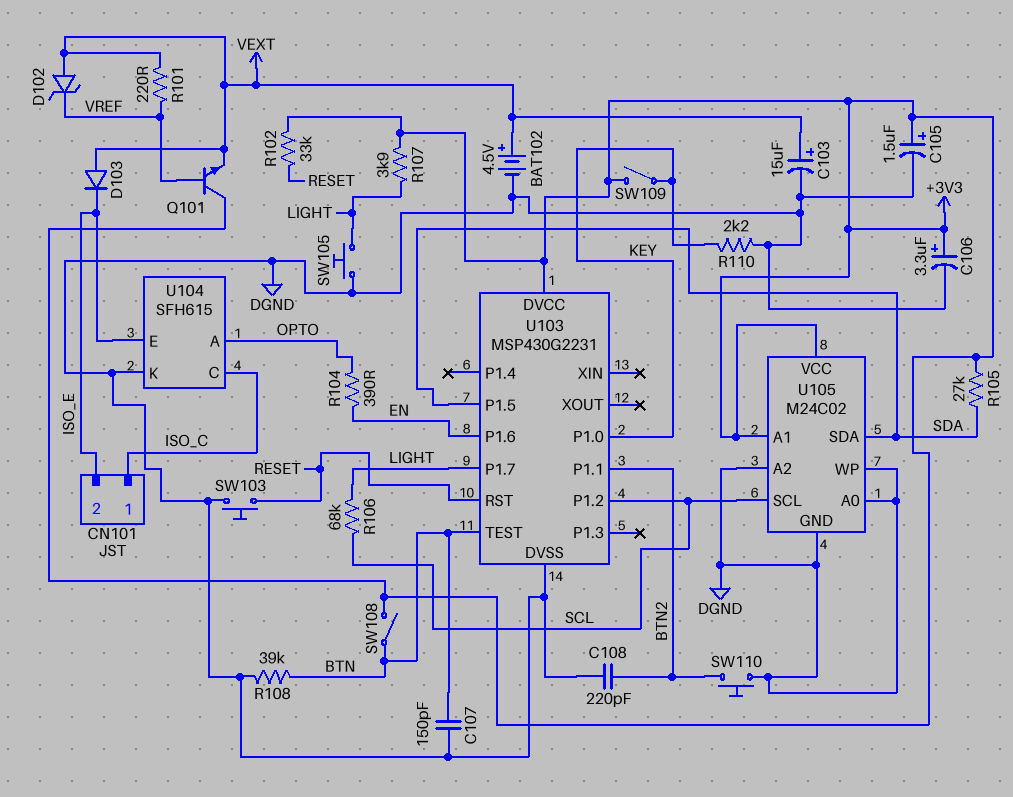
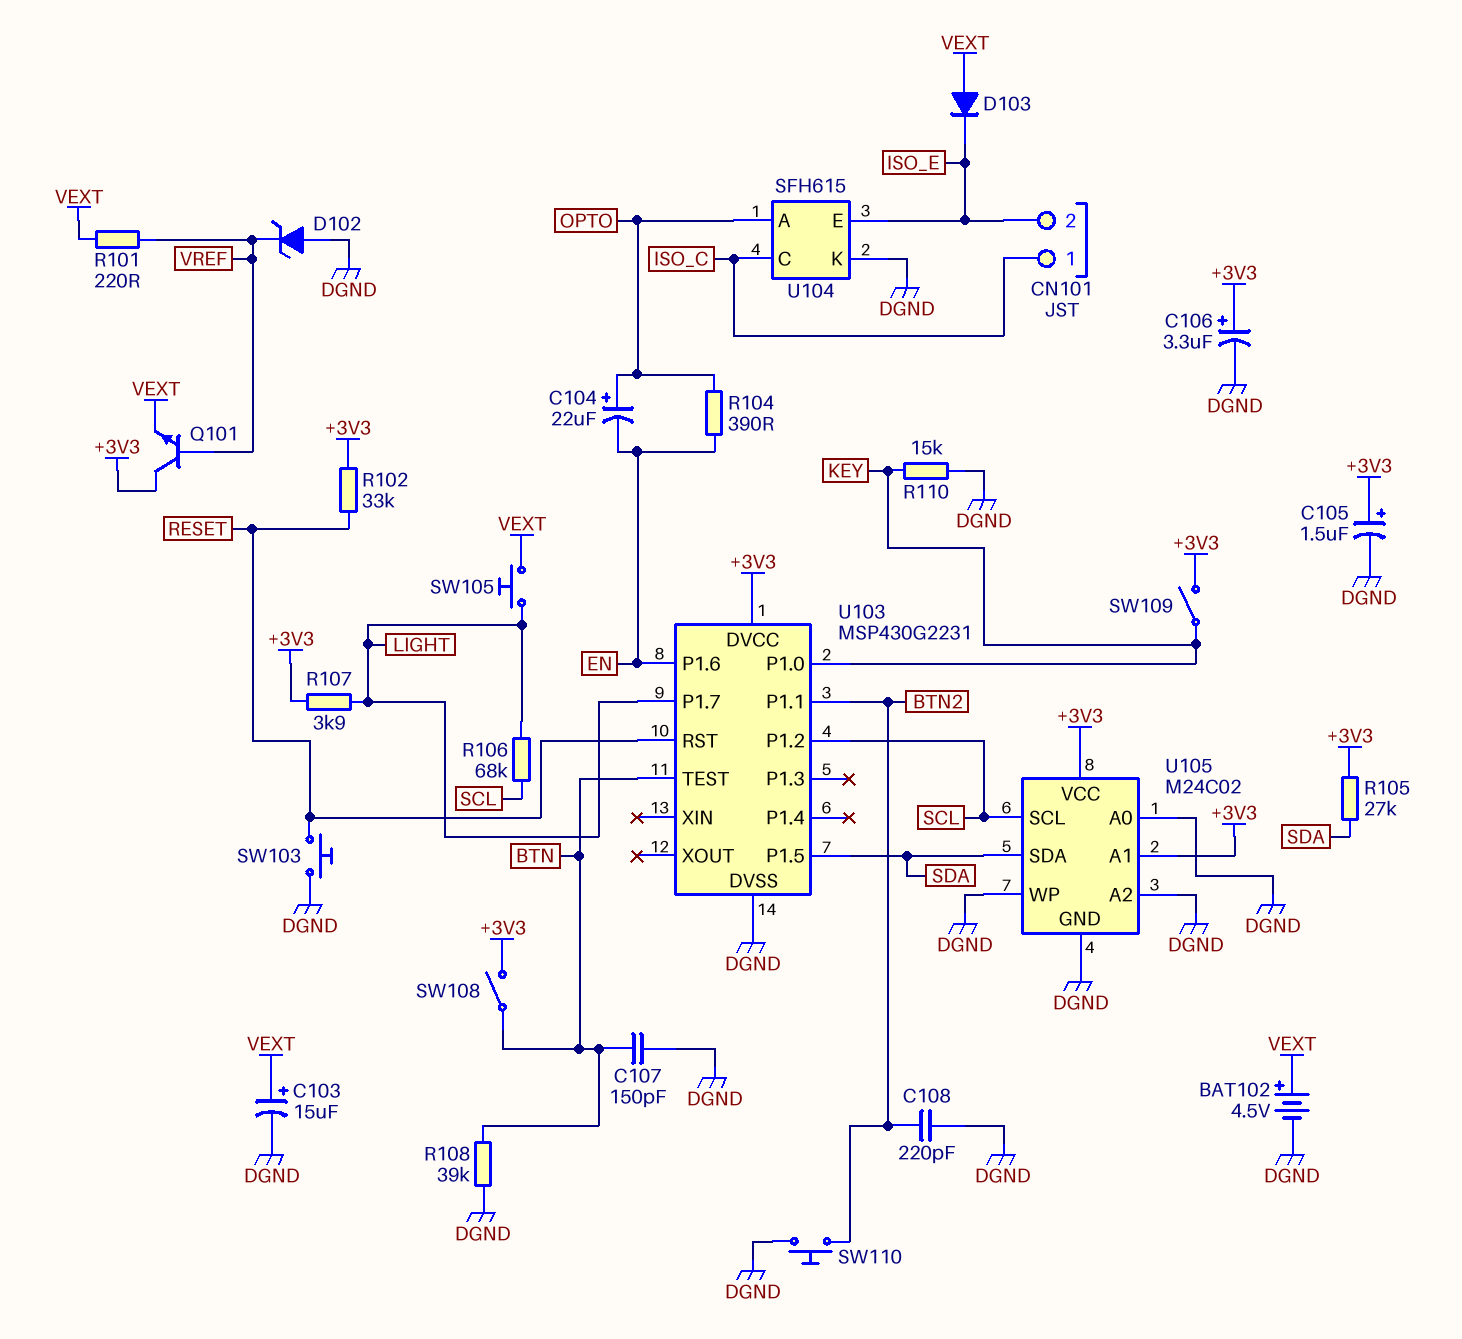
C104: none -> 22uF (plus OPTO, minus EN)
D102: zener (A VEXT, K VREF) -> zener (A DGND, K VREF)
R110: 2.2k (DGND, KEY) -> 15k (DGND, KEY)
SW105: button (DGND, LIGHT) -> button (LIGHT, VEXT)

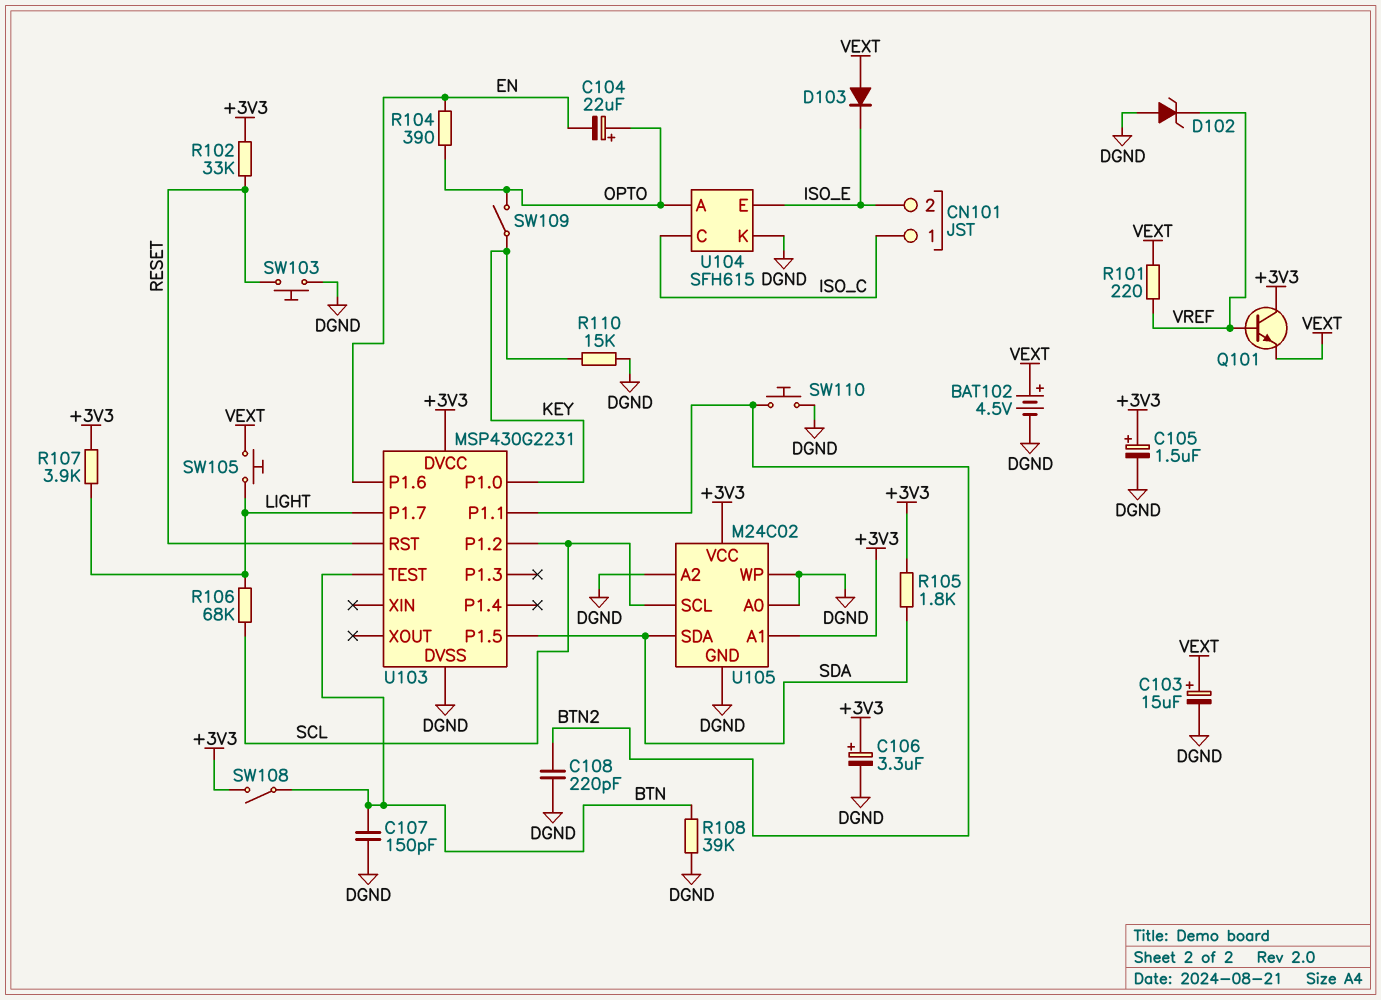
R105: 27k (+3V3, SDA) -> 1.8k (+3V3, SDA)
SW109: switch (+3V3, KEY) -> switch (KEY, OPTO)

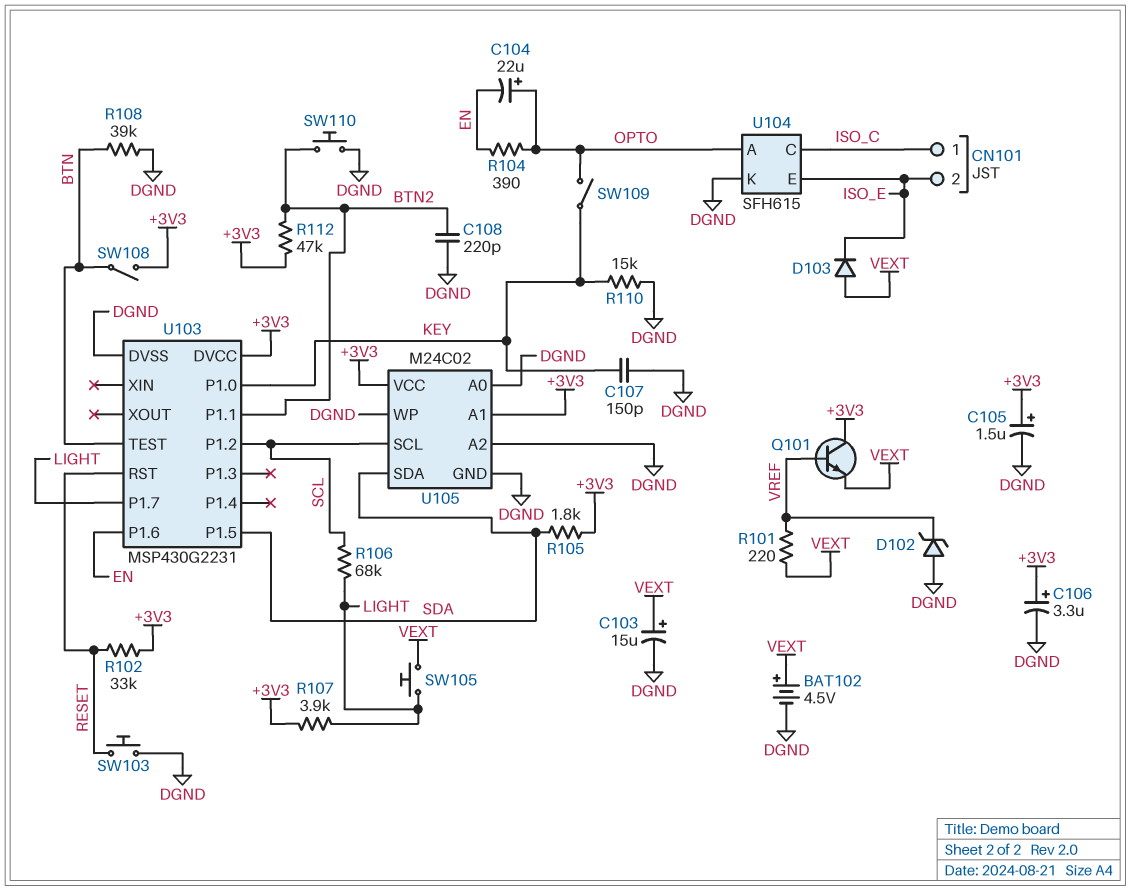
C107: 150pF (BTN, DGND) -> 150pF (DGND, KEY)
R112: none -> 47k (+3V3, BTN2)

